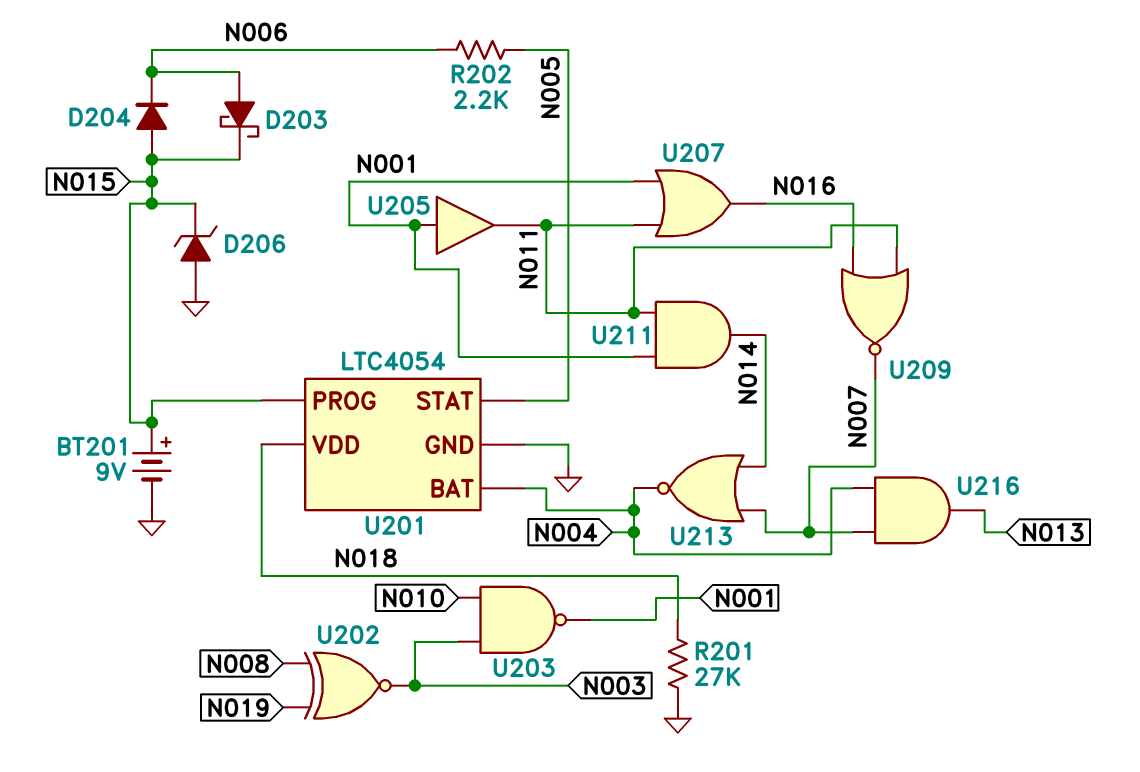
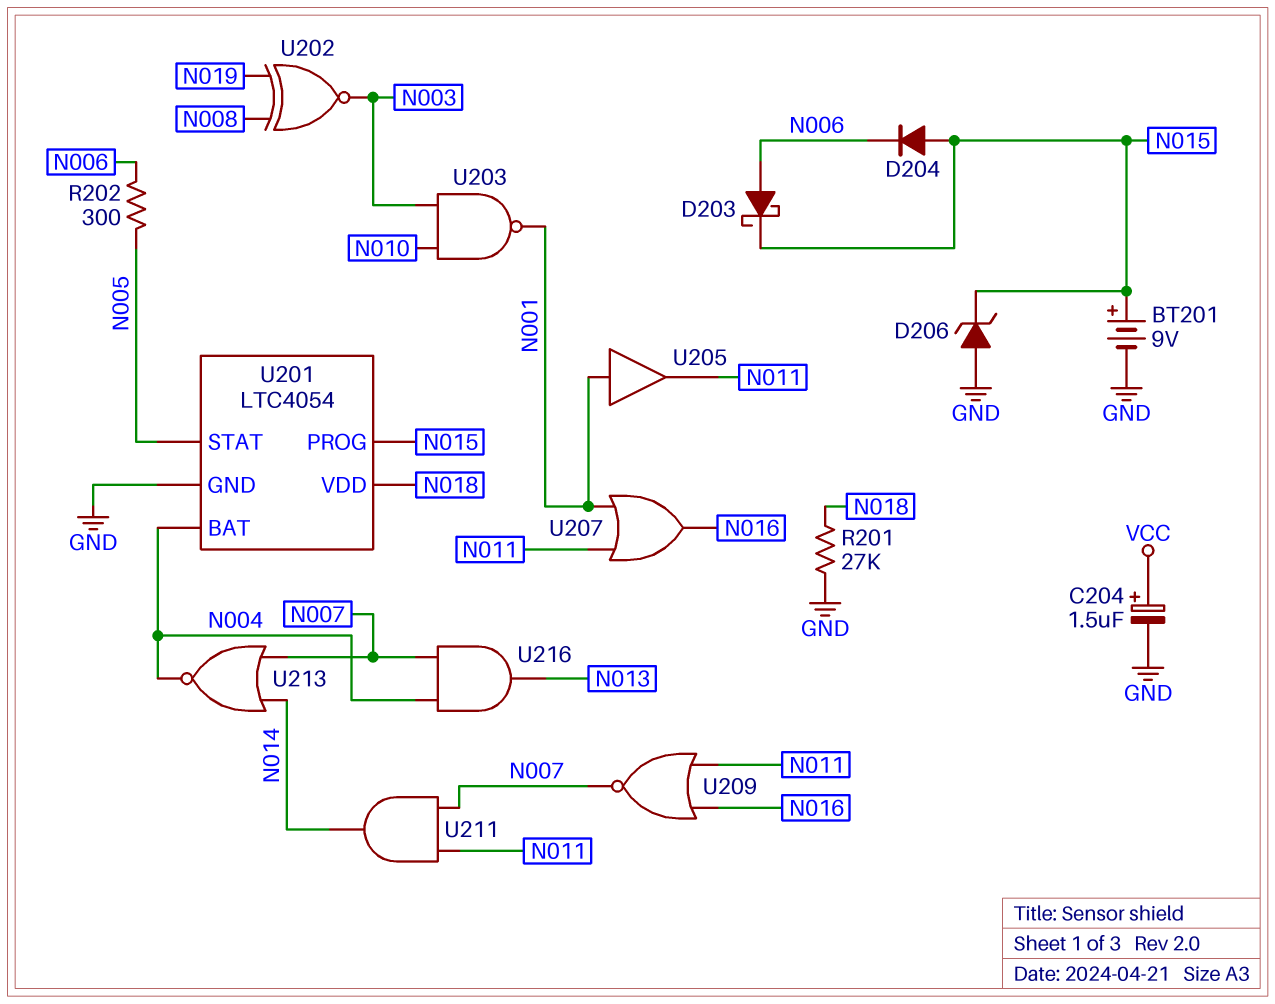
C204: none -> 1.5uF (plus VCC, minus GND)
R202: 2.2k (N005, N006) -> 300 (N005, N006)
U211: AND (in N001, in N011, out N014) -> AND (in N007, in N011, out N014)

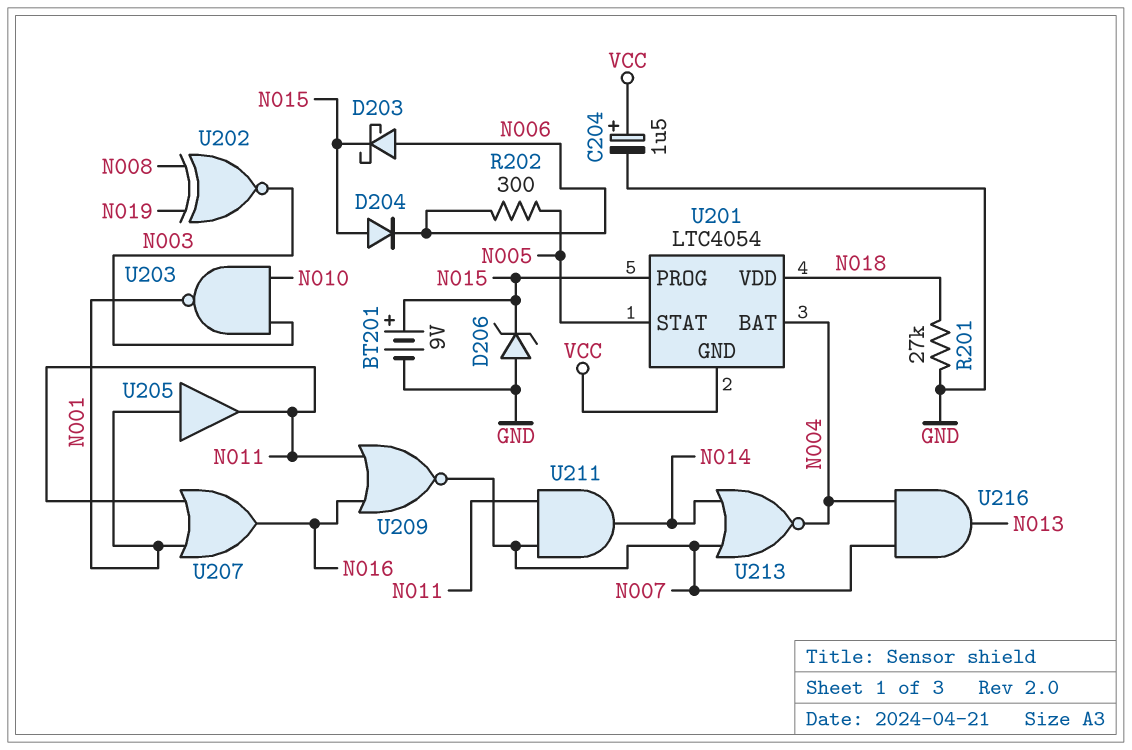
U201 pin GND: GND -> VCC

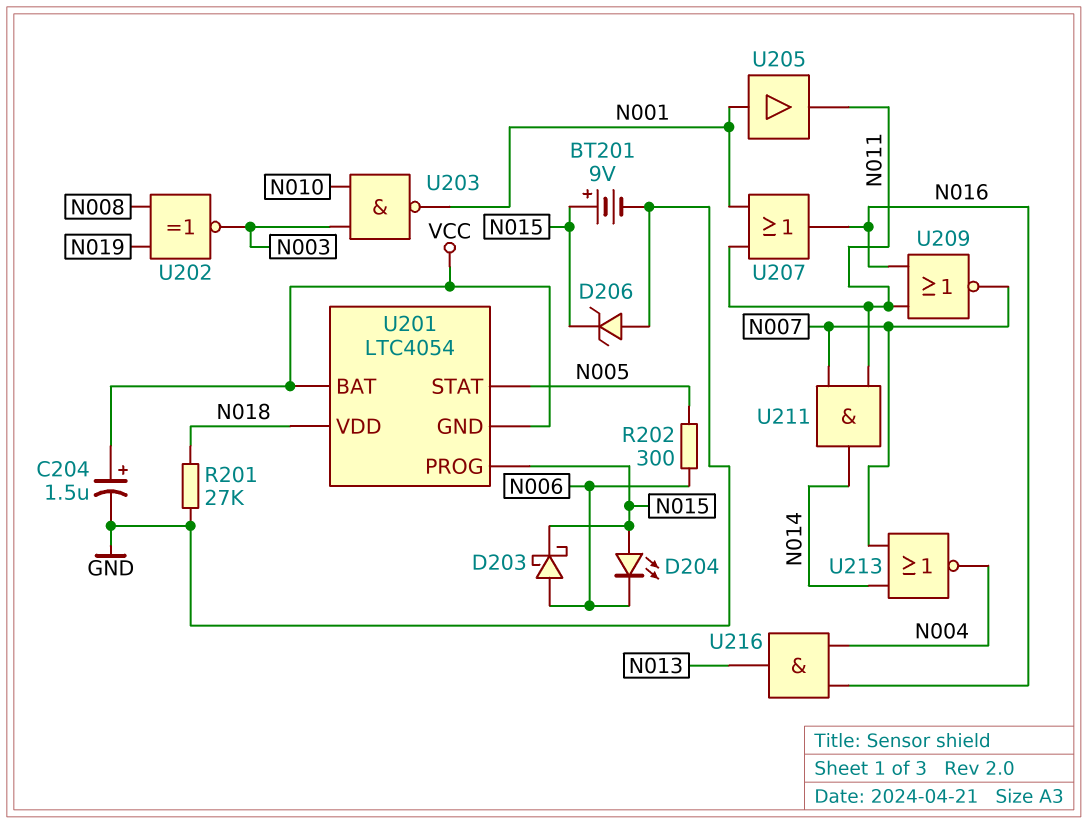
D204: diode (A N015, K N006) -> LED (A N015, K N006)
U201 pin BAT: N004 -> VCC
U216: AND (in N004, in N007, out N013) -> AND (in N004, in N016, out N013)

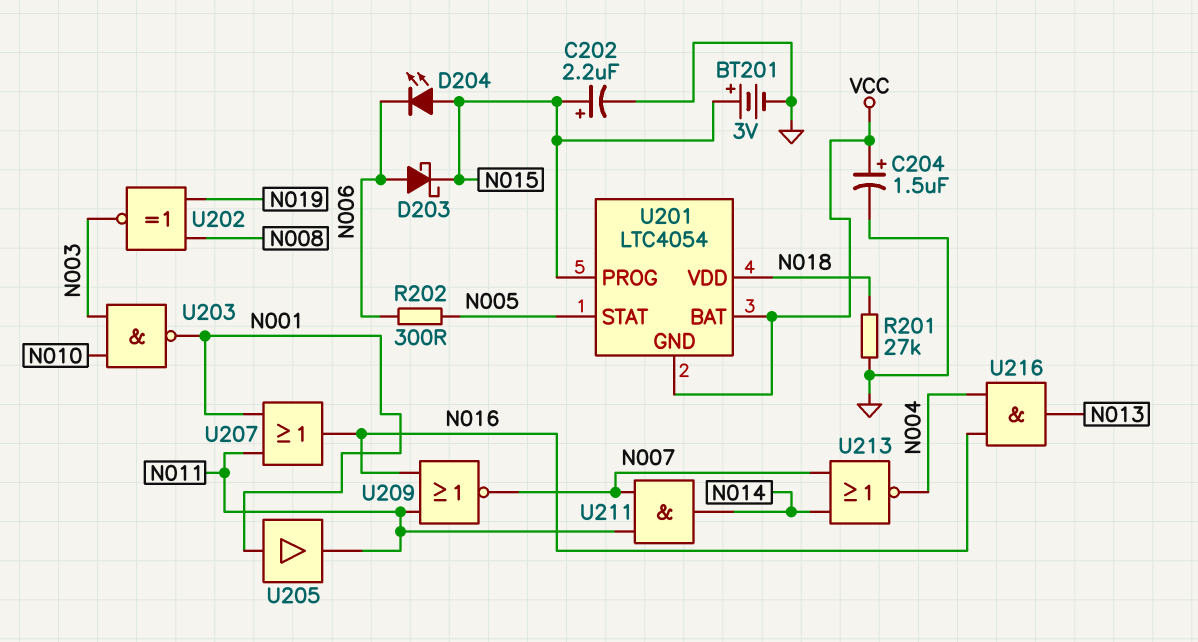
BT201: 9V (plus N015, minus GND) -> 3V (plus N015, minus GND)
C202: none -> 2.2uF (plus N015, minus GND)
D206: zener (A GND, K N015) -> none

